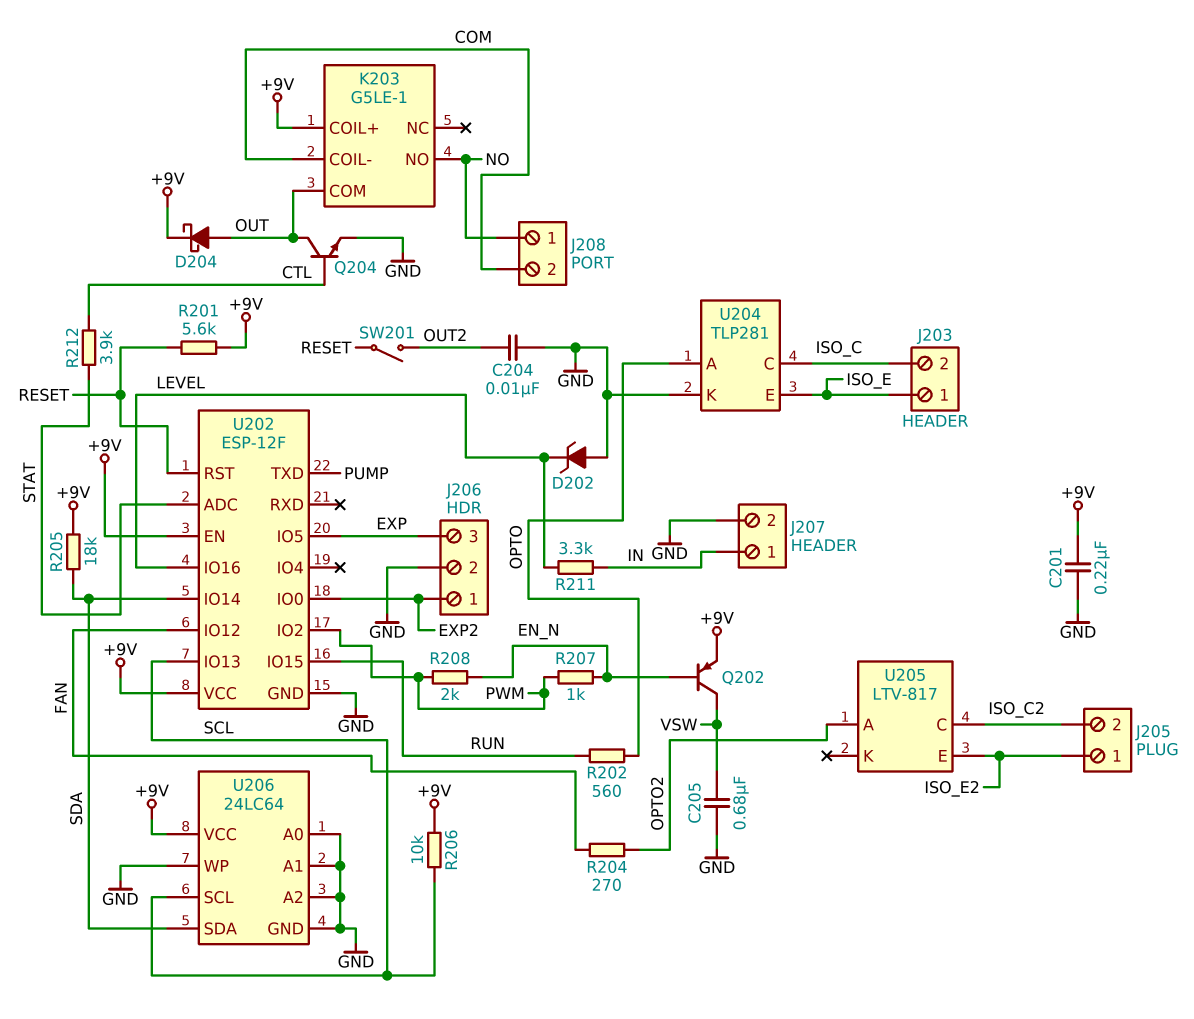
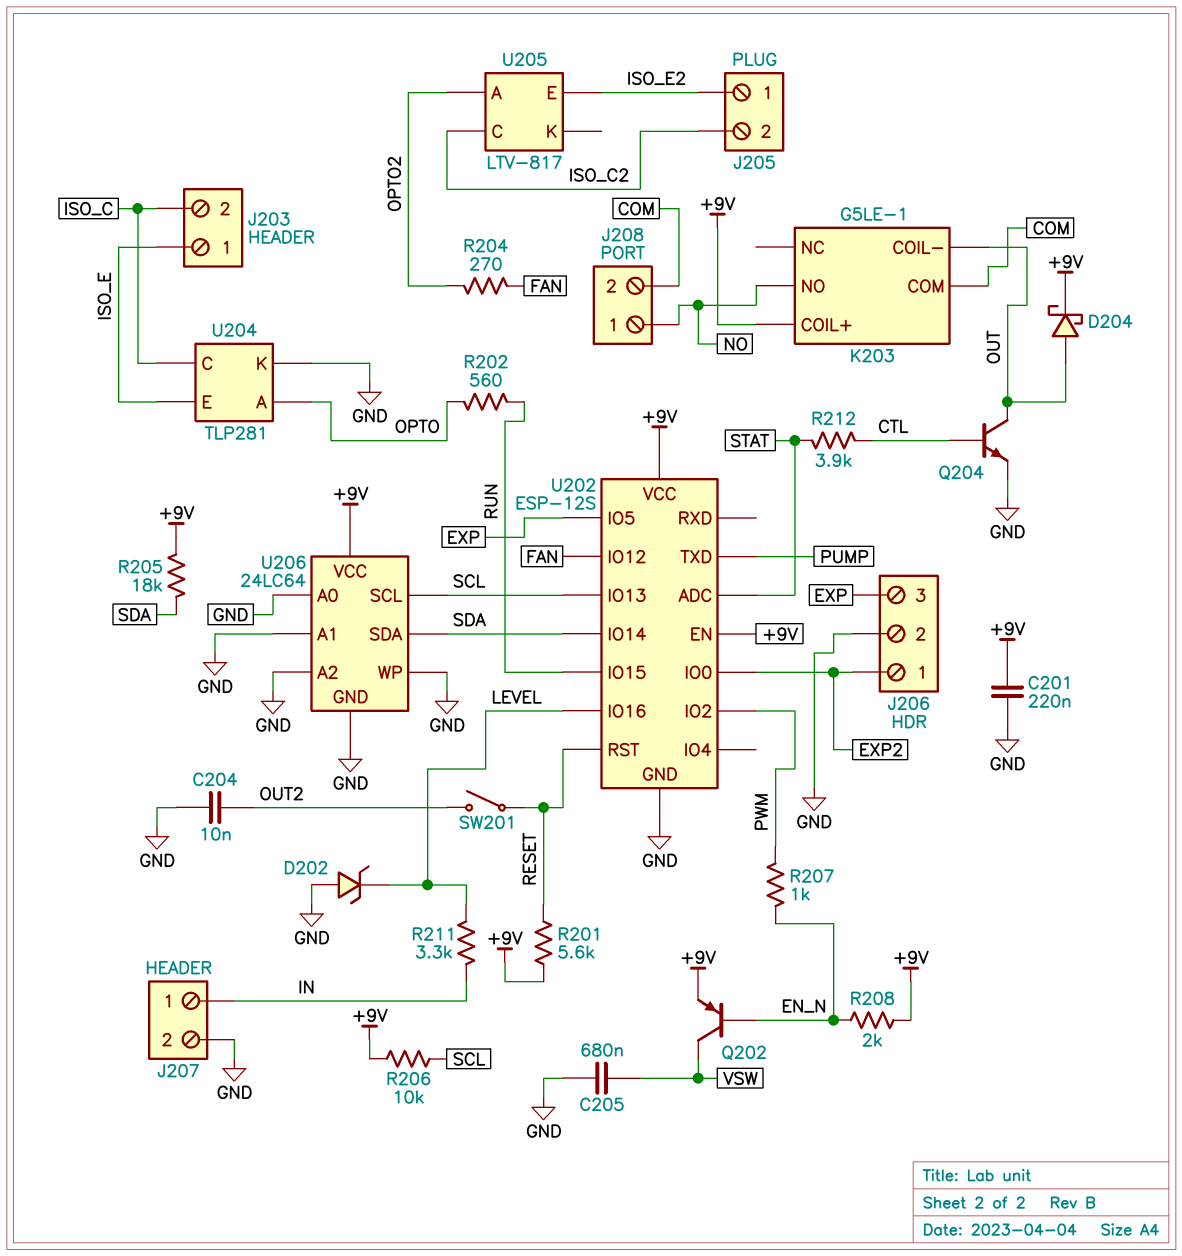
K203 pin COIL-: COM -> OUT
K203 pin COM: OUT -> COM
R208: 2k (EN_N, PWM) -> 2k (+9V, EN_N)
U202: ESP-12F -> ESP-12S

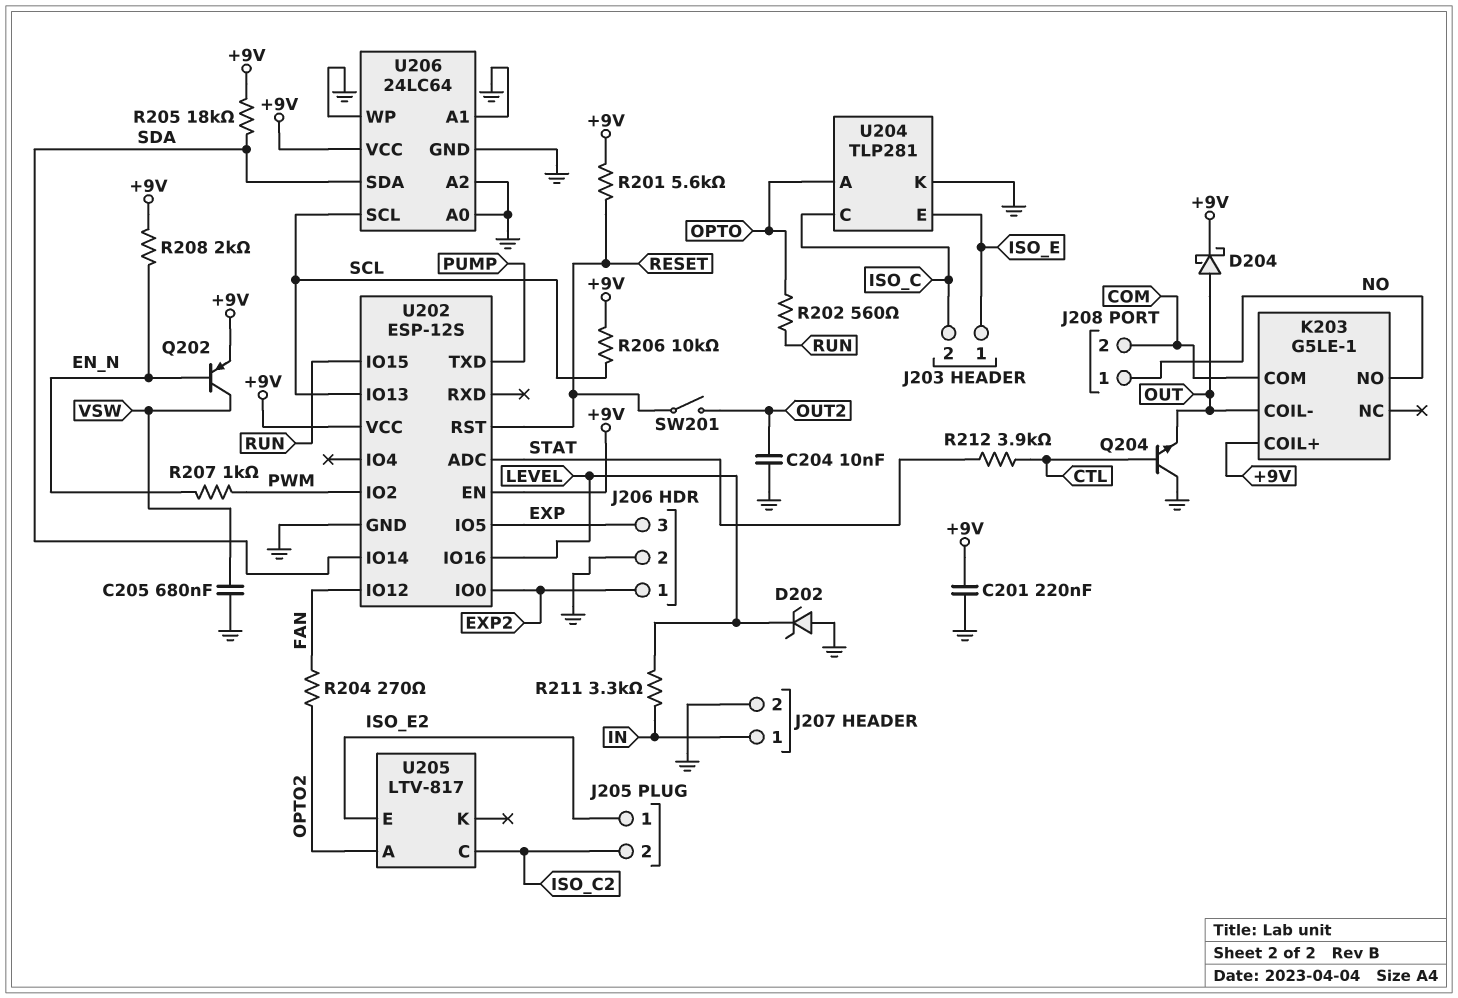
Q204: NPN (B CTL, C OUT, E GND) -> NPN (B CTL, C GND, E OUT)

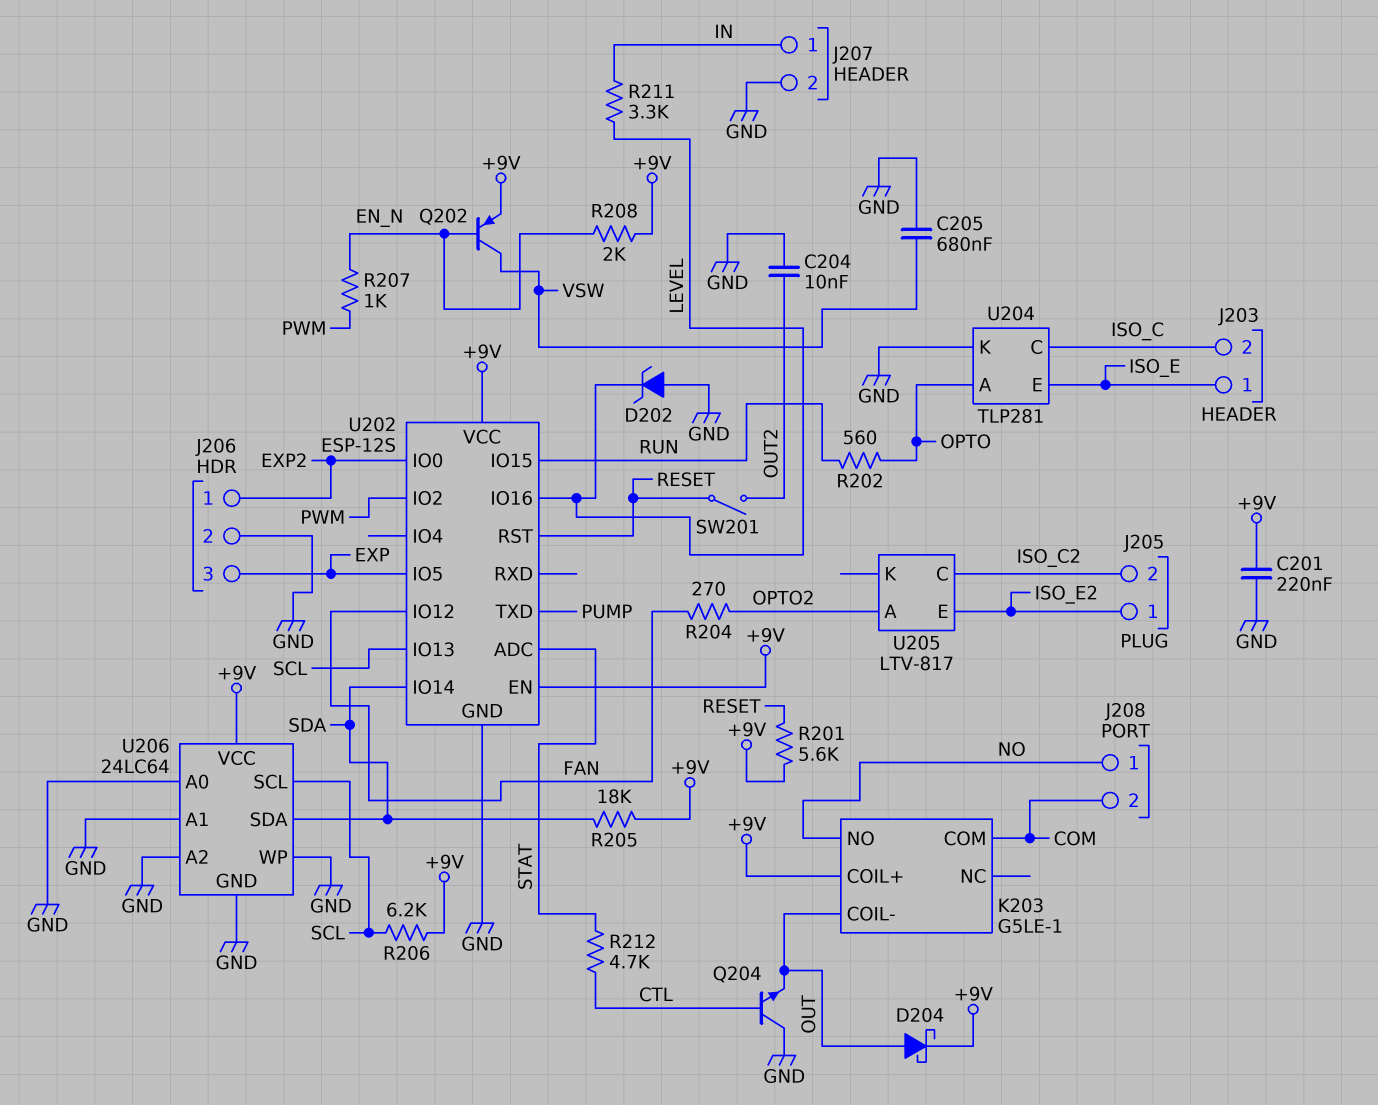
R206: 10k (+9V, SCL) -> 6.2k (+9V, SCL)
R212: 3.9k (CTL, STAT) -> 4.7k (CTL, STAT)

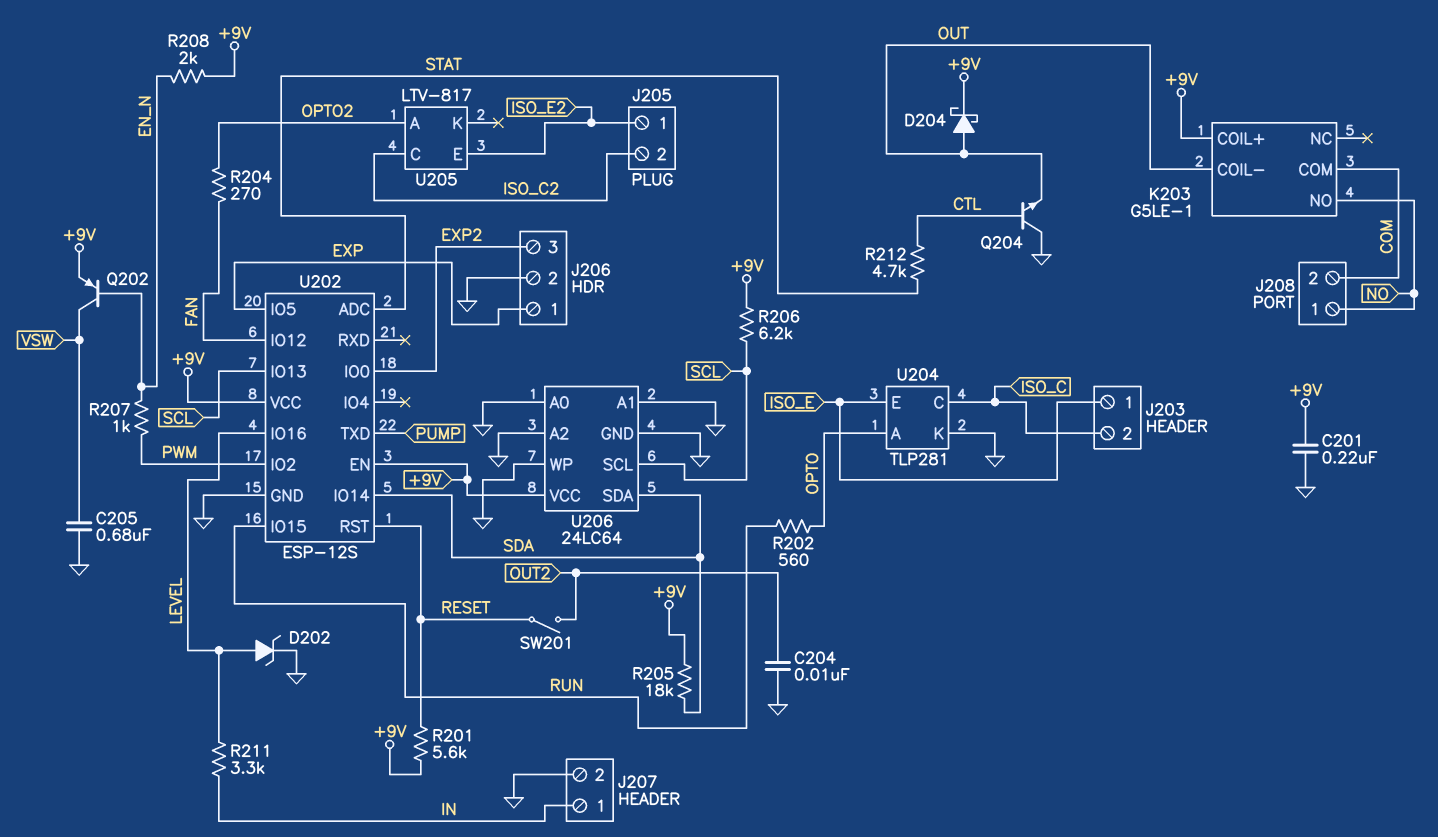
D202: zener (A GND, K LEVEL) -> zener (A LEVEL, K GND)
J206 pin 1: EXP2 -> EXP
J206 pin 3: EXP -> EXP2

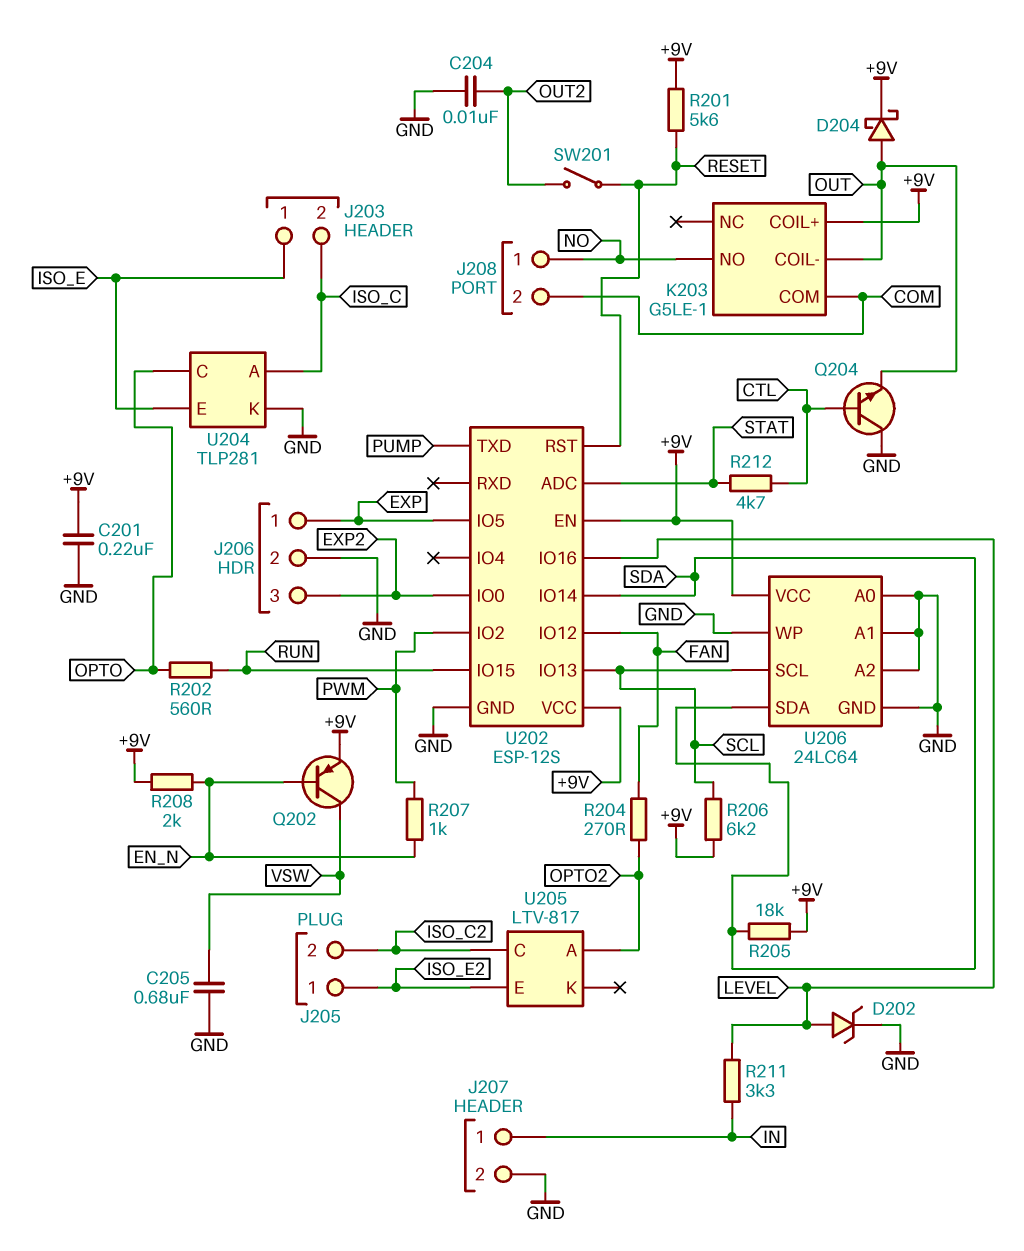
U204 pin A: OPTO -> ISO_C
U204 pin C: ISO_C -> OPTO

